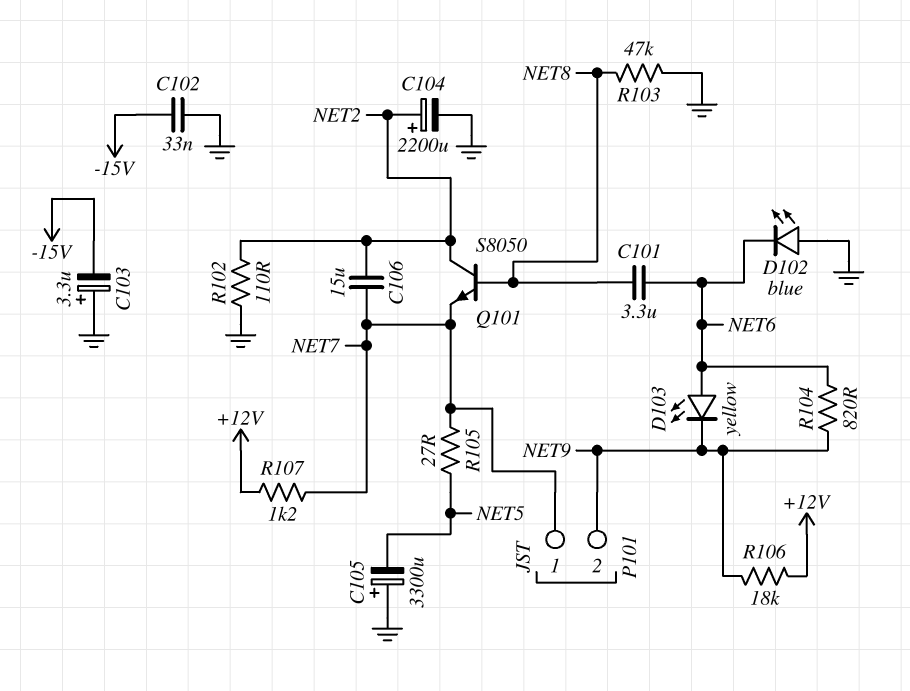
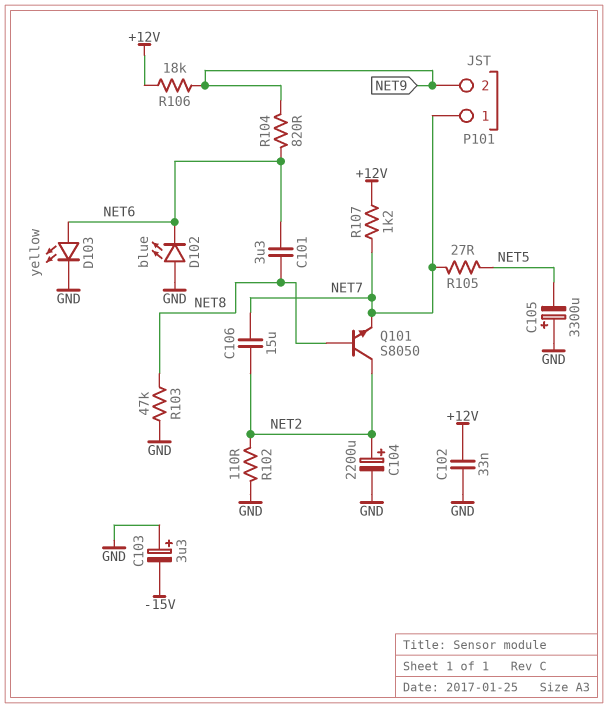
C102: 33nF (-15V, GND) -> 33nF (+12V, GND)
D103: LED yellow (A NET6, K NET9) -> LED yellow (A NET6, K GND)

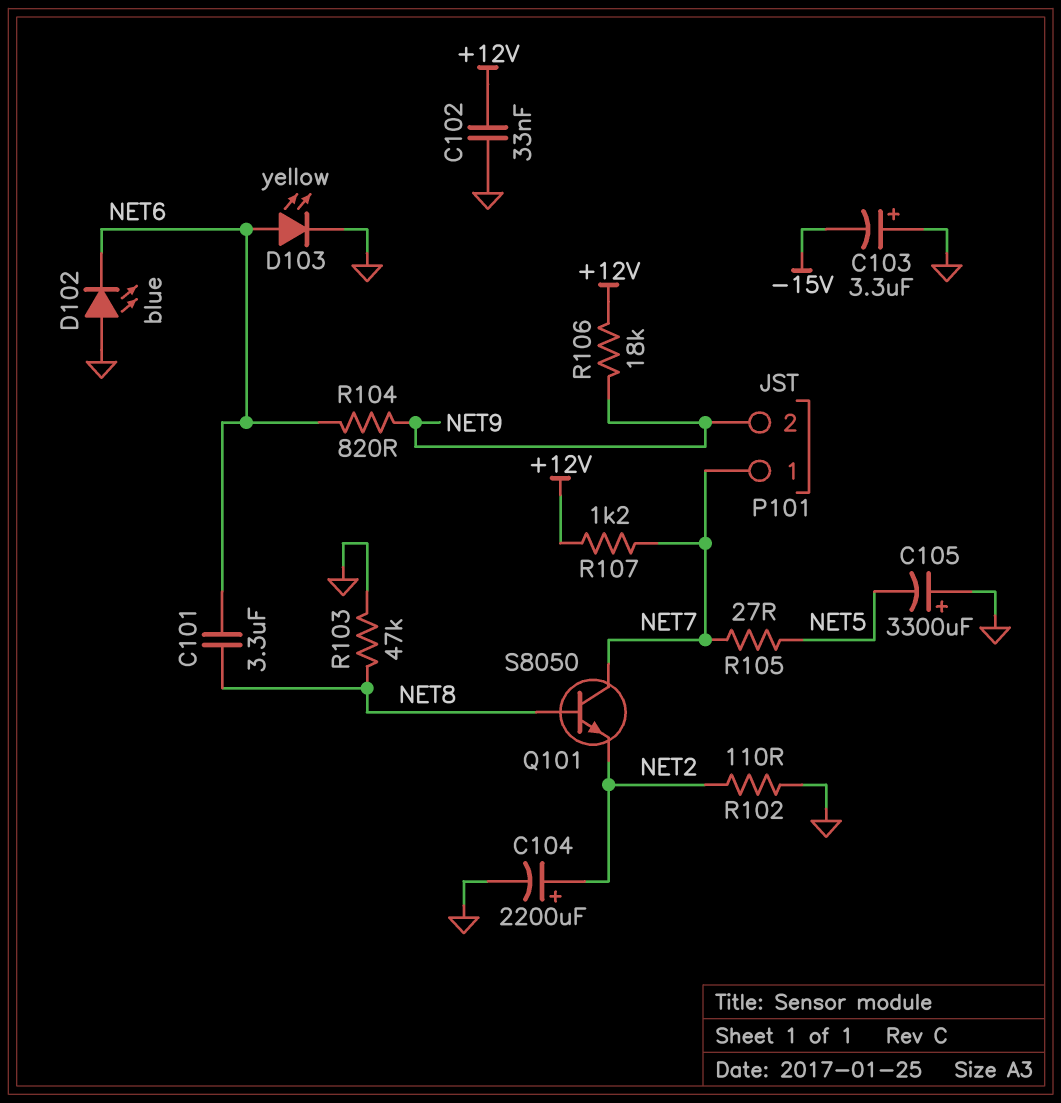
C106: 15uF (NET2, NET7) -> none
Q101: NPN S8050 (B NET8, C NET2, E NET7) -> NPN S8050 (B NET8, C NET7, E NET2)

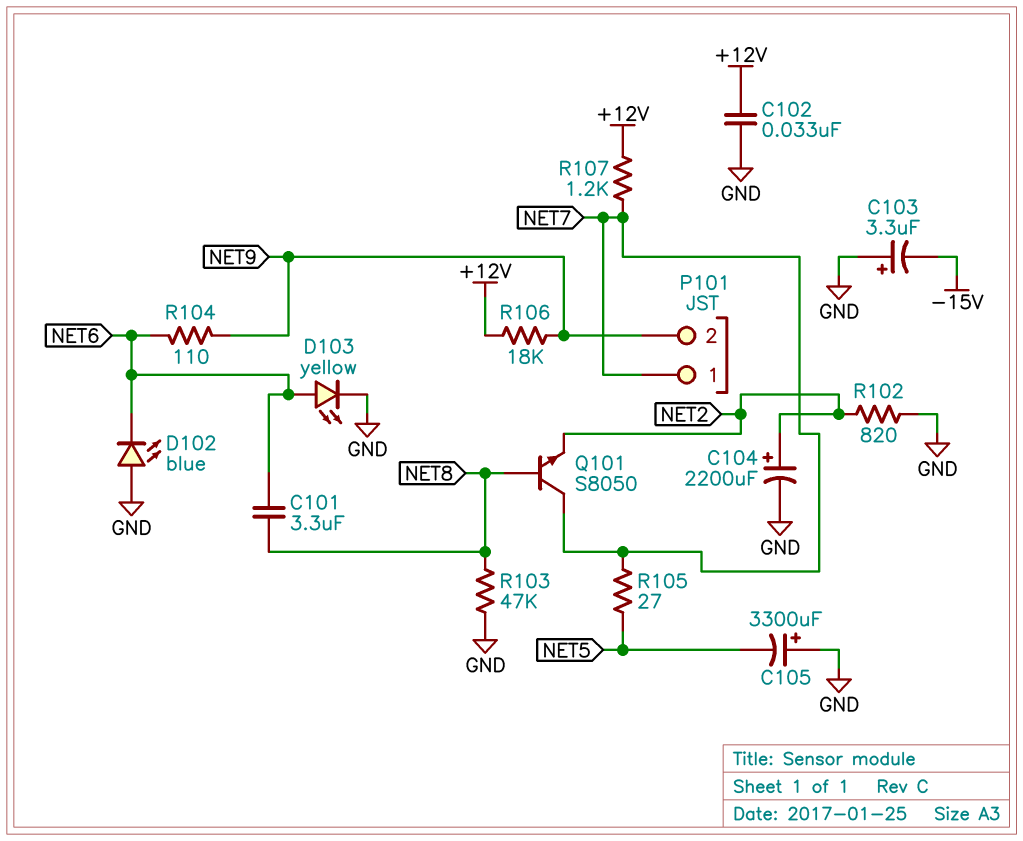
R102: 110 (GND, NET2) -> 820 (GND, NET2)
R104: 820 (NET6, NET9) -> 110 (NET6, NET9)

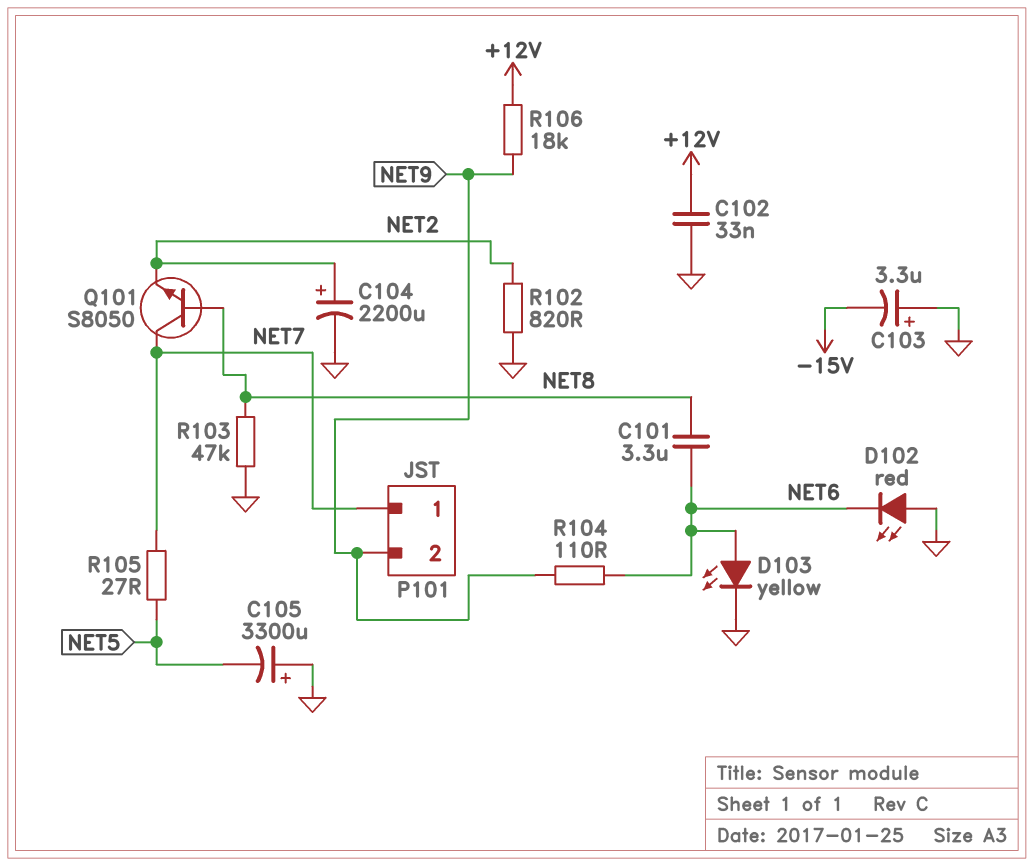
D102: LED blue (A GND, K NET6) -> LED red (A GND, K NET6)
R107: 1.2k (+12V, NET7) -> none

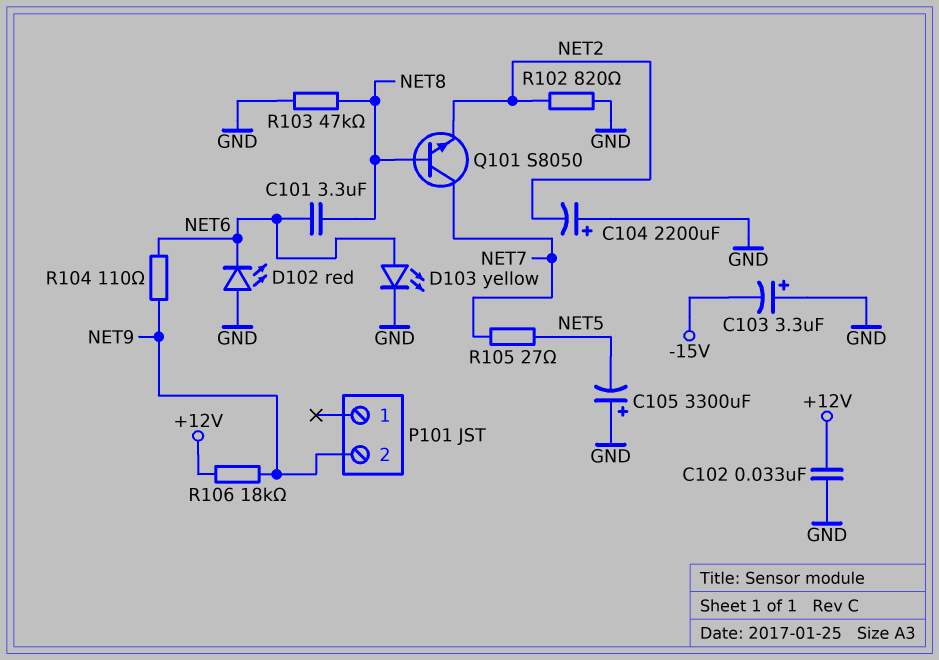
C104: 2200uF (plus NET2, minus GND) -> 2200uF (plus GND, minus NET2)
P101 pin 1: NET7 -> none

